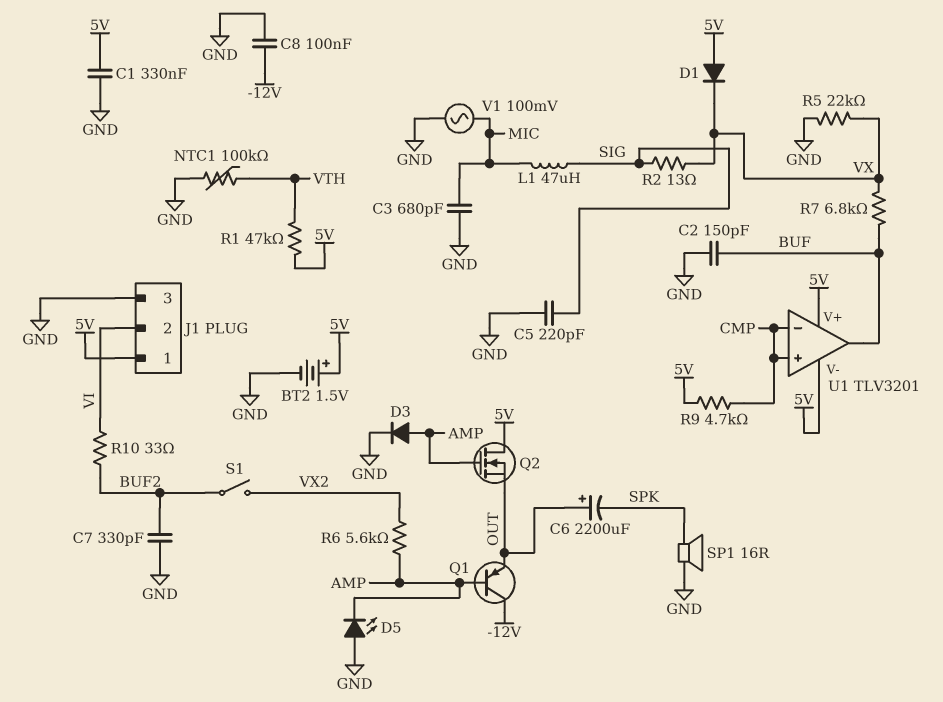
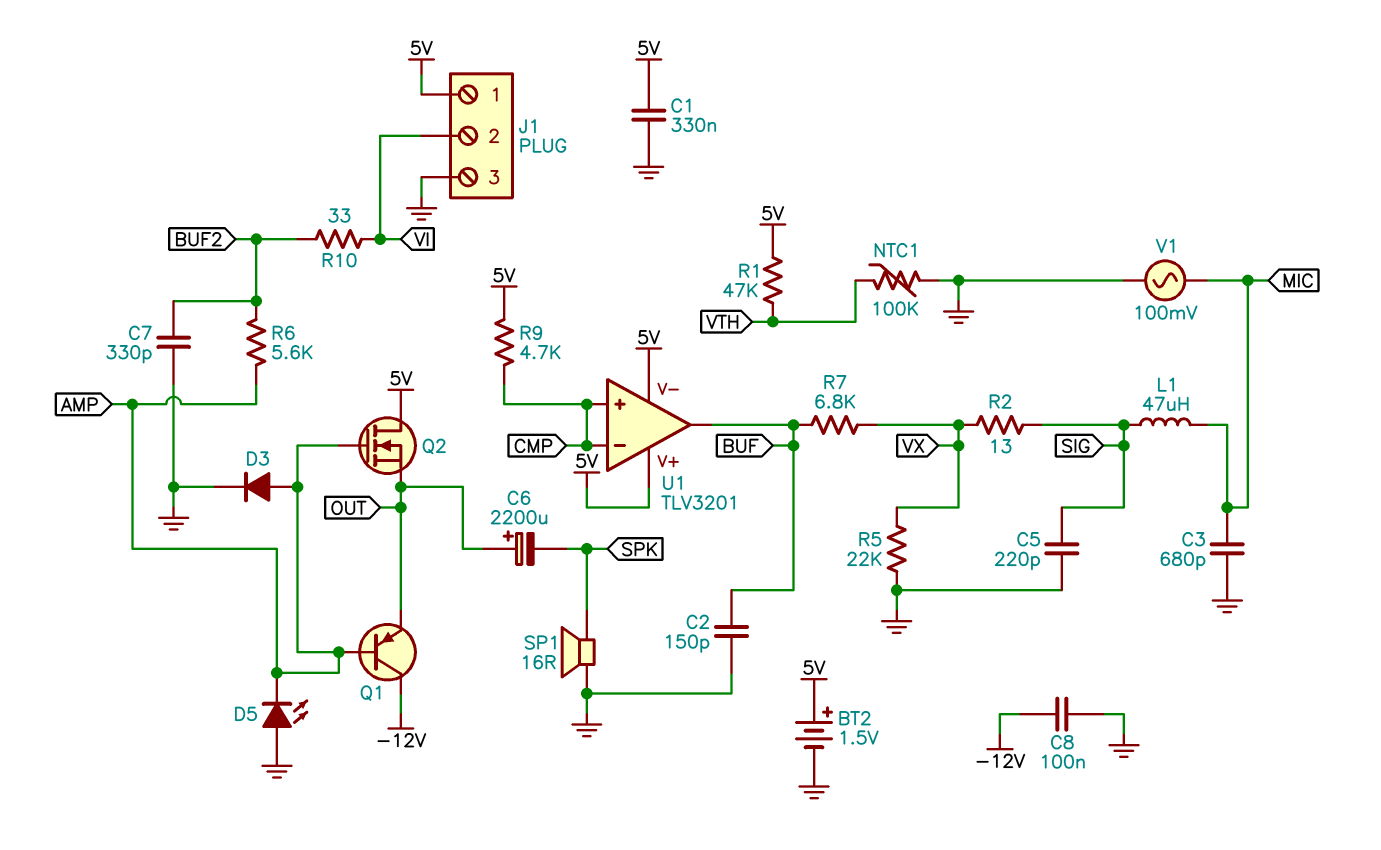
D1: diode (A 5V, K VX) -> none
R6: 5.6k (AMP, VX2) -> 5.6k (AMP, BUF2)
S1: switch (BUF2, VX2) -> none

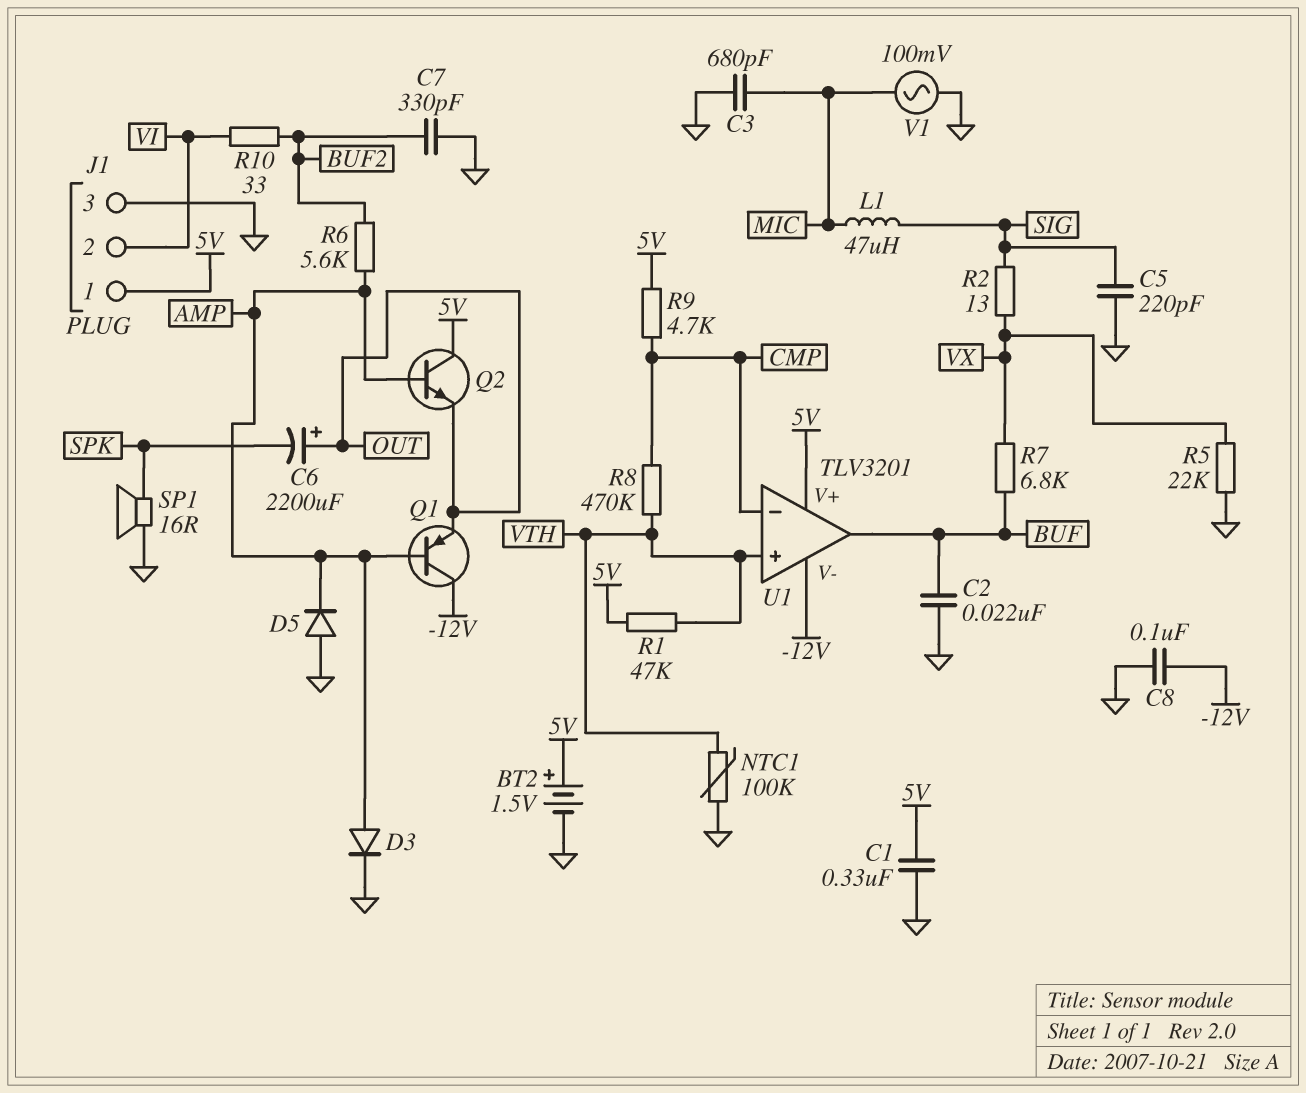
C2: 150pF (BUF, GND) -> 22nF (BUF, GND)
D5: LED (A GND, K AMP) -> diode (A GND, K AMP)
Q2: NMOS (G AMP, D 5V, S OUT) -> NPN (B AMP, C 5V, E OUT)
R8: none -> 470k (CMP, VTH)
U1 pin V-: 5V -> -12V
U1 pin in+: CMP -> VTH

